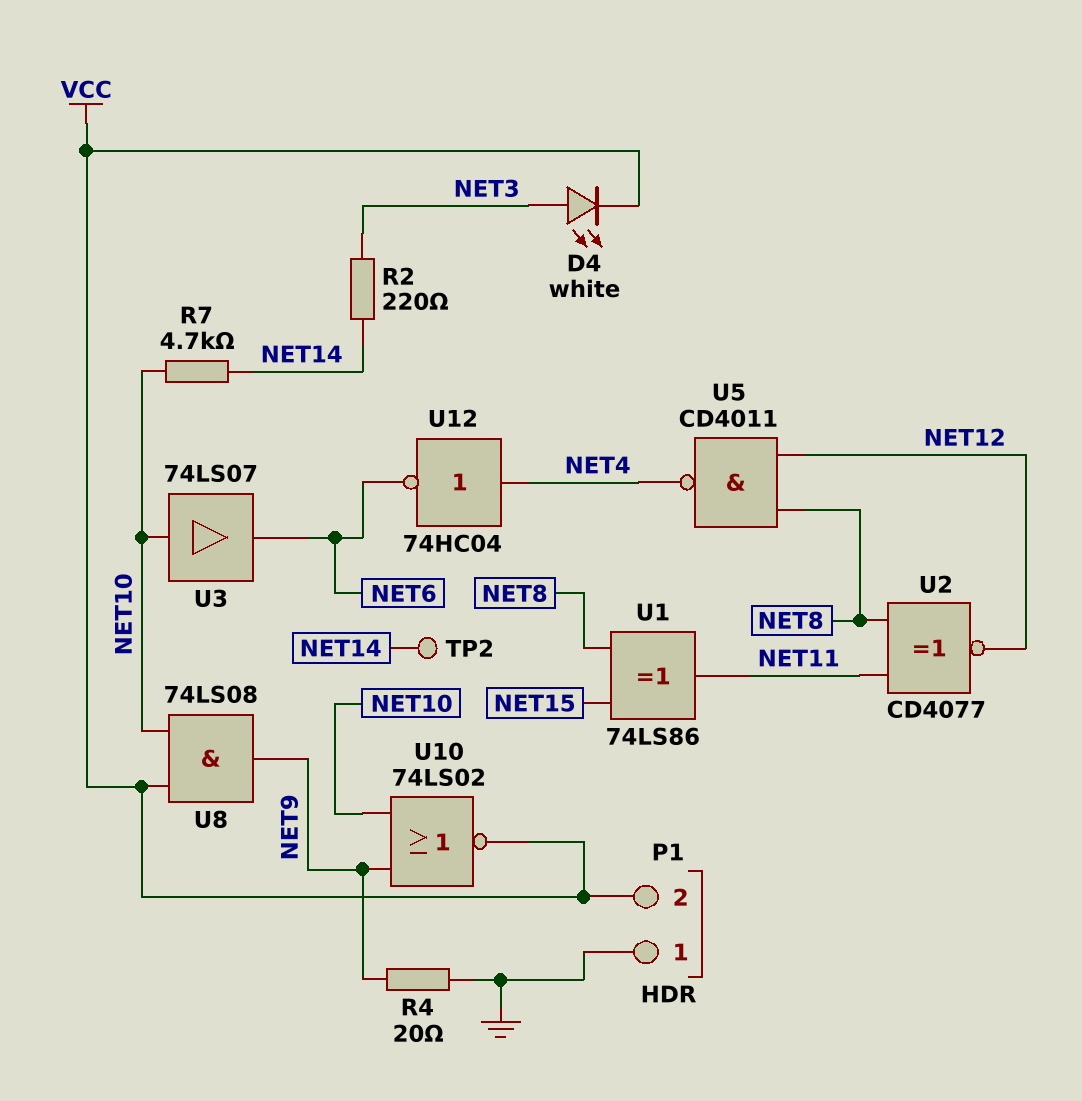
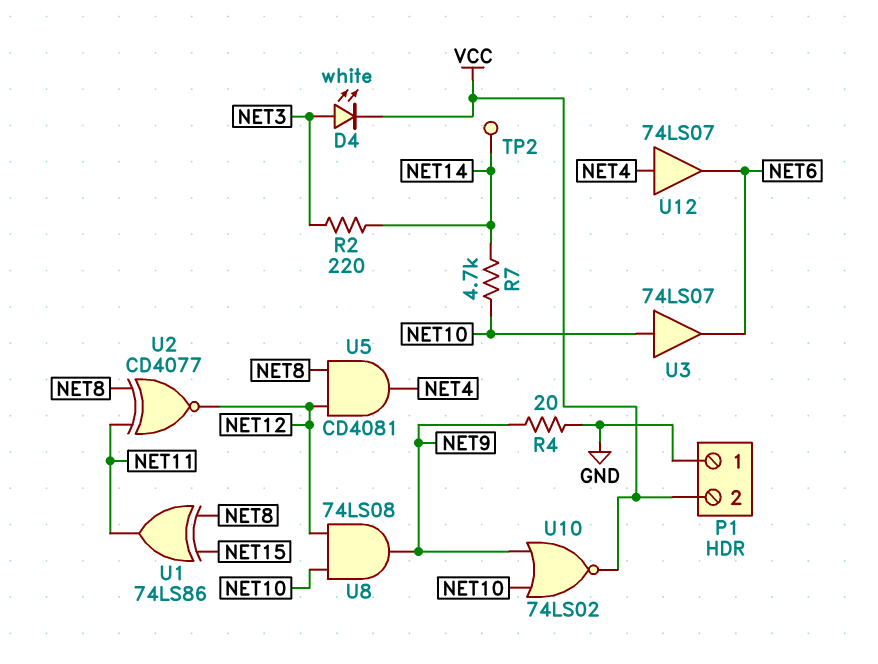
U5: NAND CD4011 (in NET8, in NET12, out NET4) -> AND CD4081 (in NET8, in NET12, out NET4)
U8: AND 74LS08 (in NET10, in VCC, out NET9) -> AND 74LS08 (in NET10, in NET12, out NET9)
U12: NOT 74HC04 (in NET4, out NET6) -> buffer 74LS07 (in NET4, out NET6)

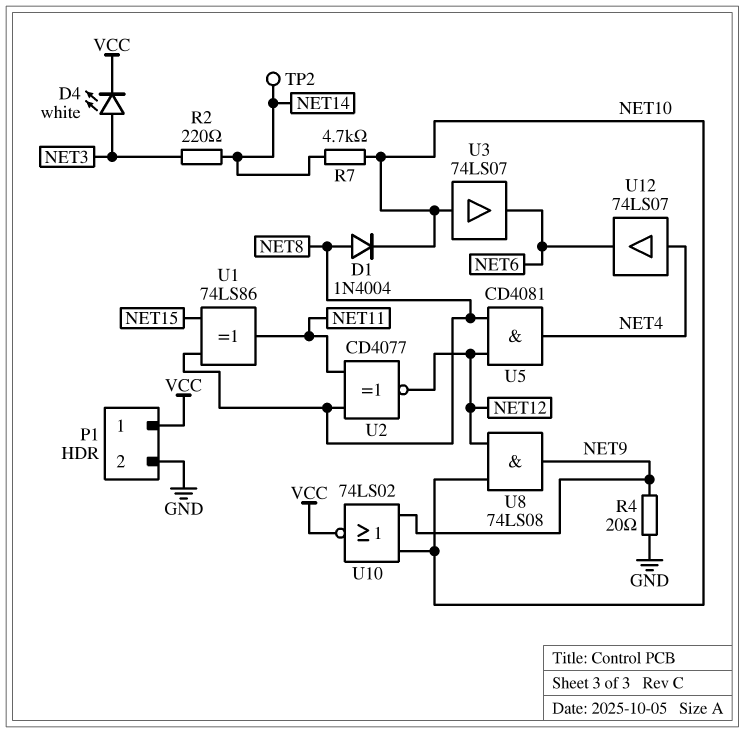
D1: none -> diode 1N4004 (A NET8, K NET10)
P1 pin 1: GND -> VCC
P1 pin 2: VCC -> GND

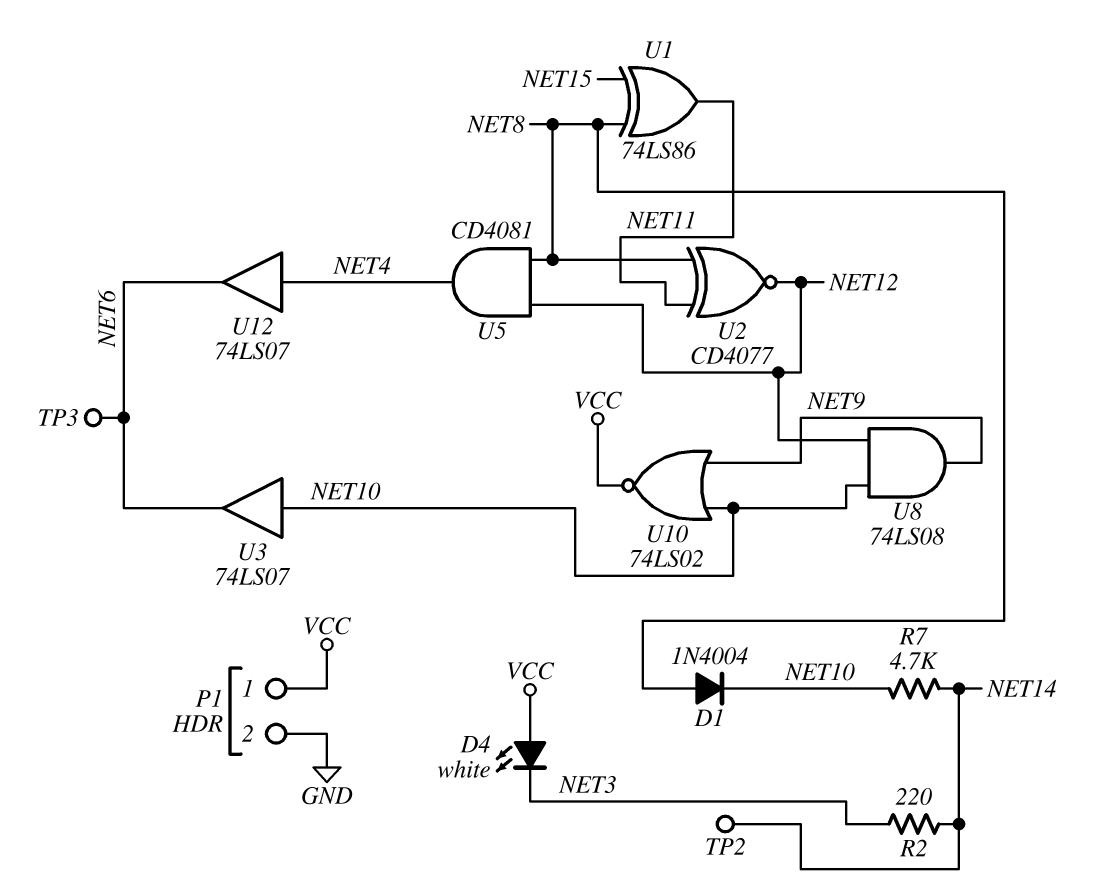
D4: LED white (A NET3, K VCC) -> LED white (A VCC, K NET3)
R4: 20 (GND, NET9) -> none
TP3: none -> test point (NET6)

